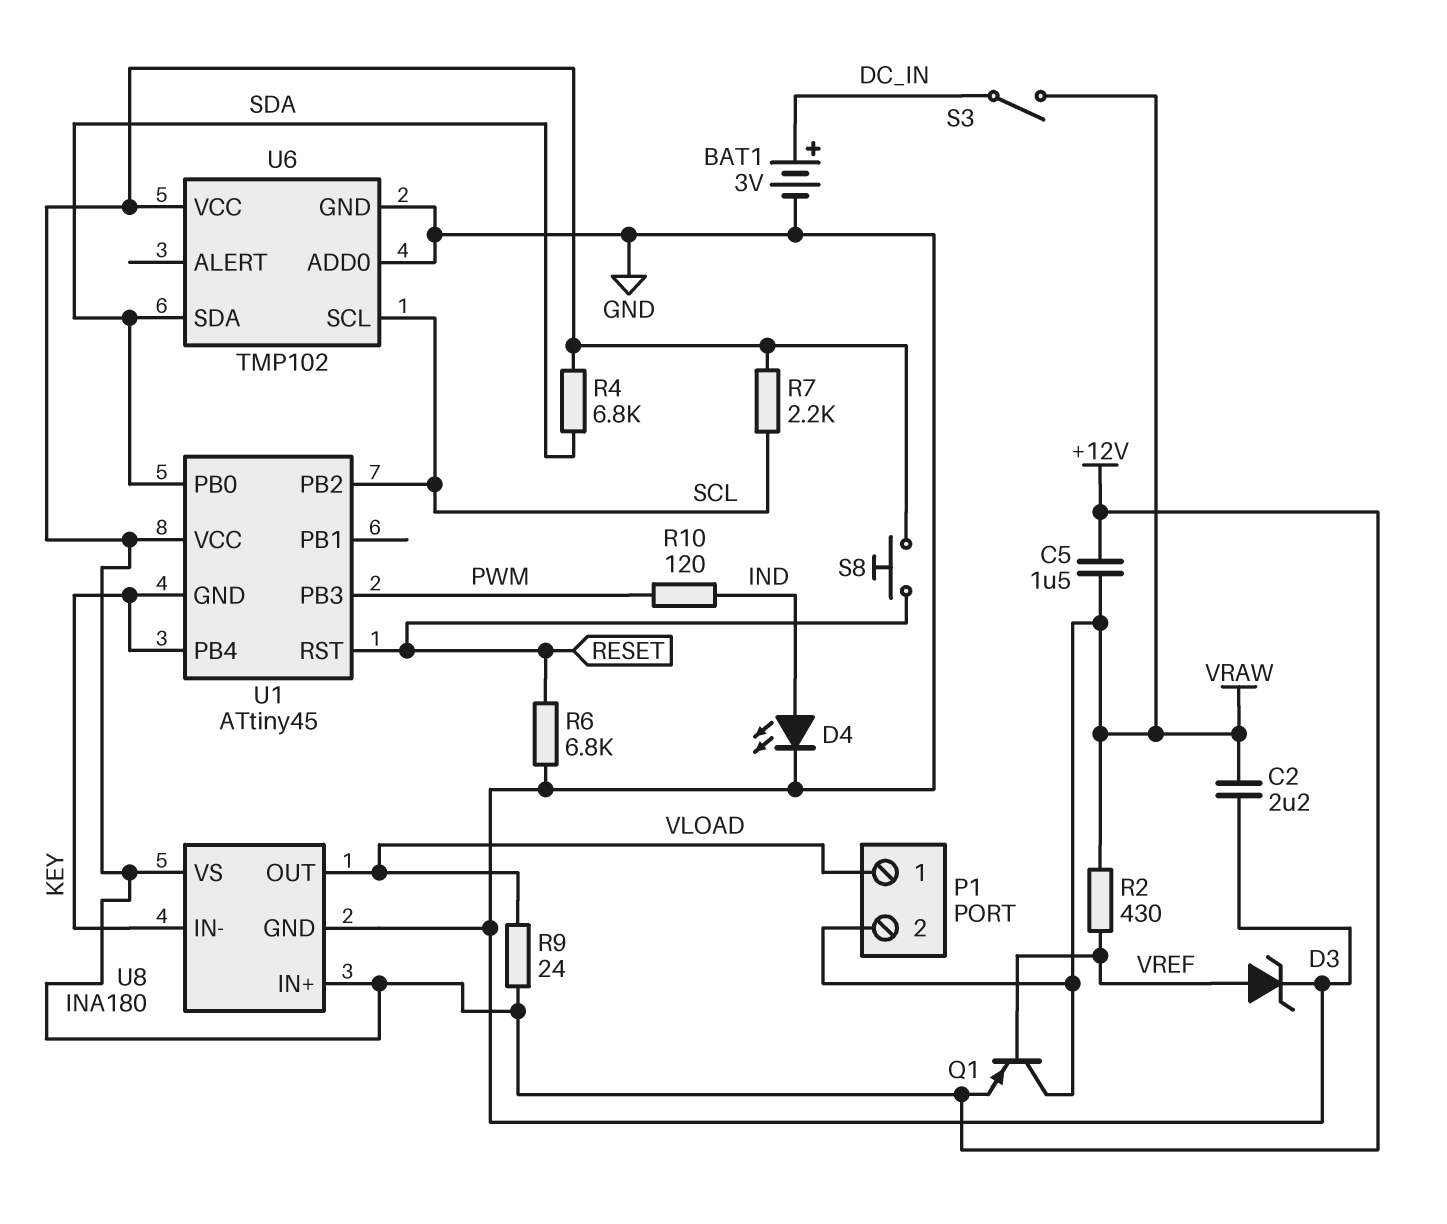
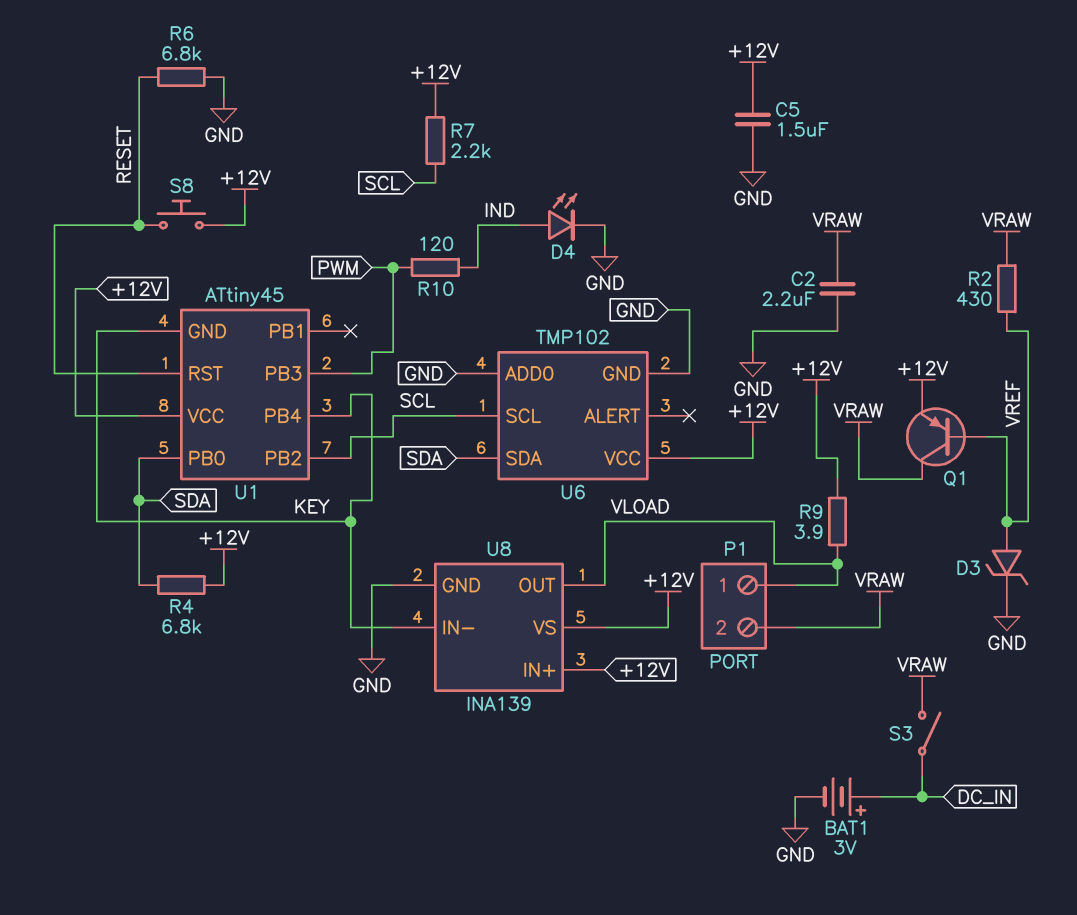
C5: 1.5uF (+12V, VRAW) -> 1.5uF (+12V, GND)
R9: 24 (+12V, VLOAD) -> 3.9 (+12V, VLOAD)
U8: INA180 -> INA139

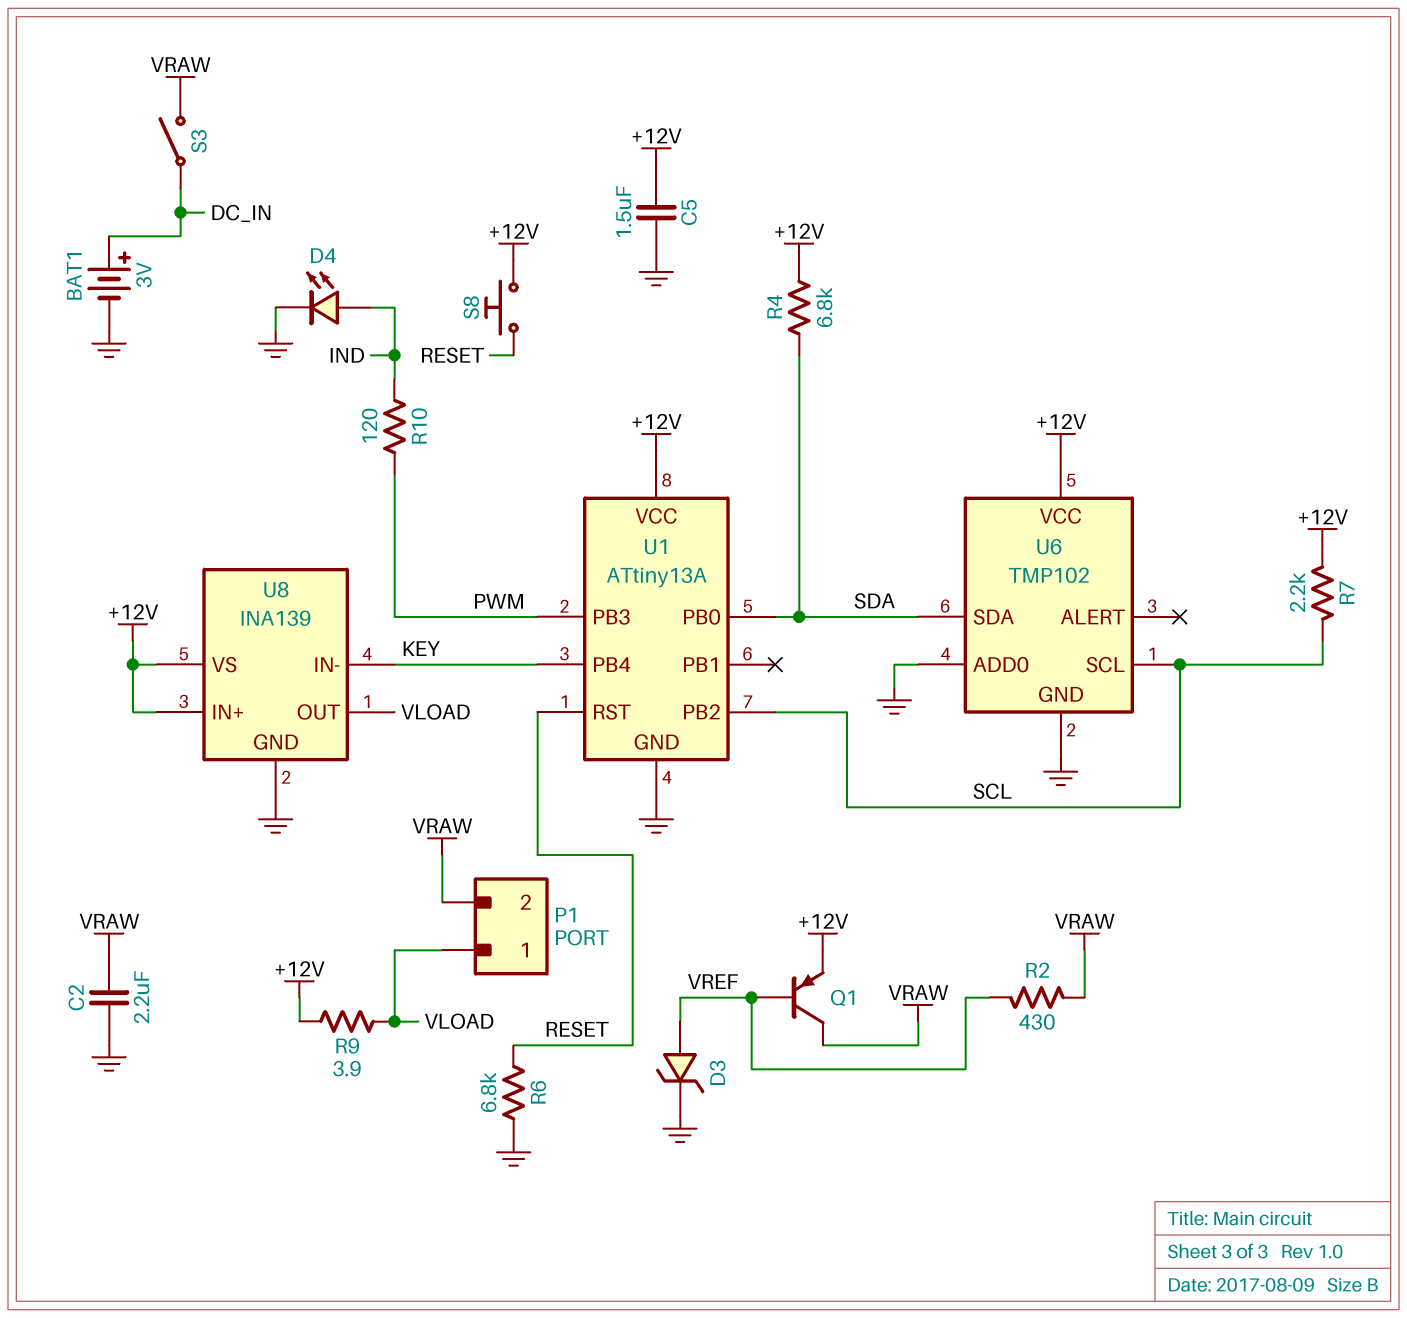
U1: ATtiny45 -> ATtiny13A
U1 pin GND: KEY -> GND

